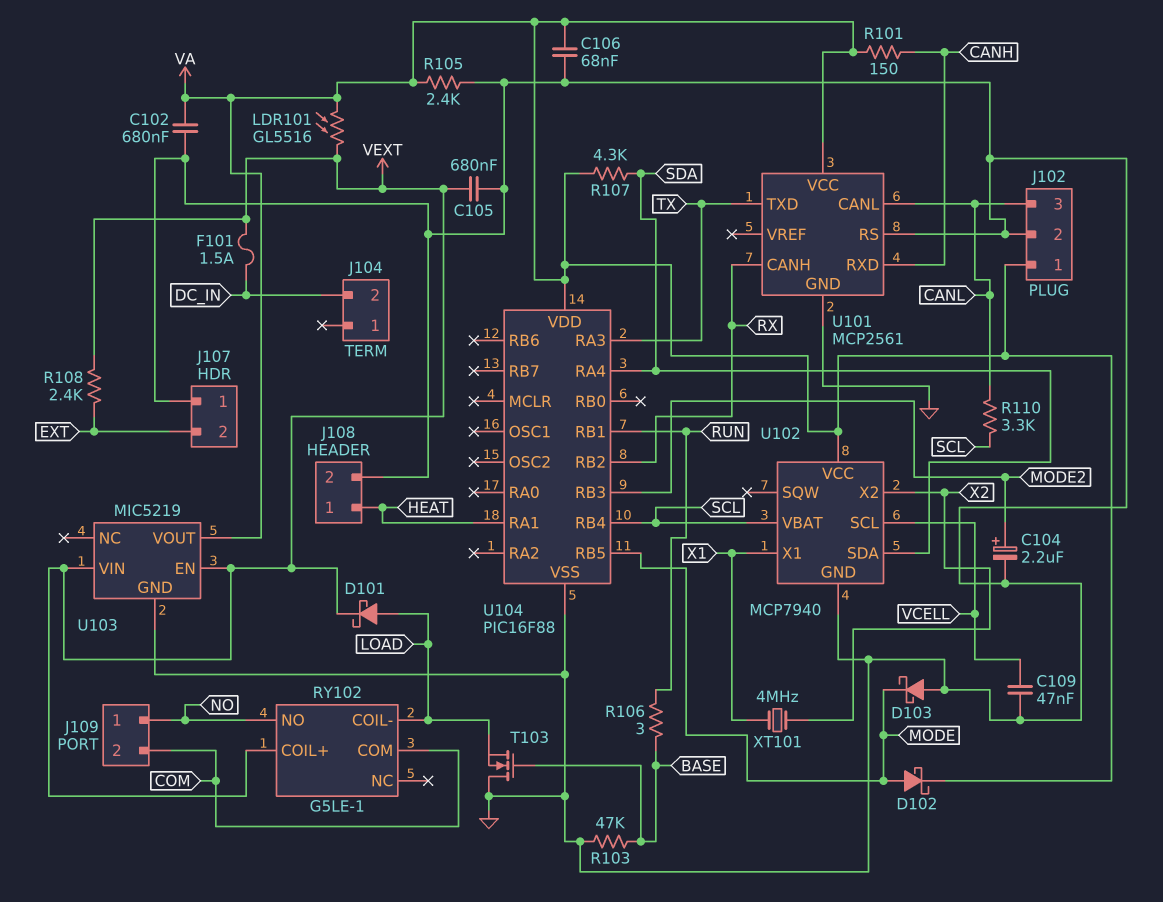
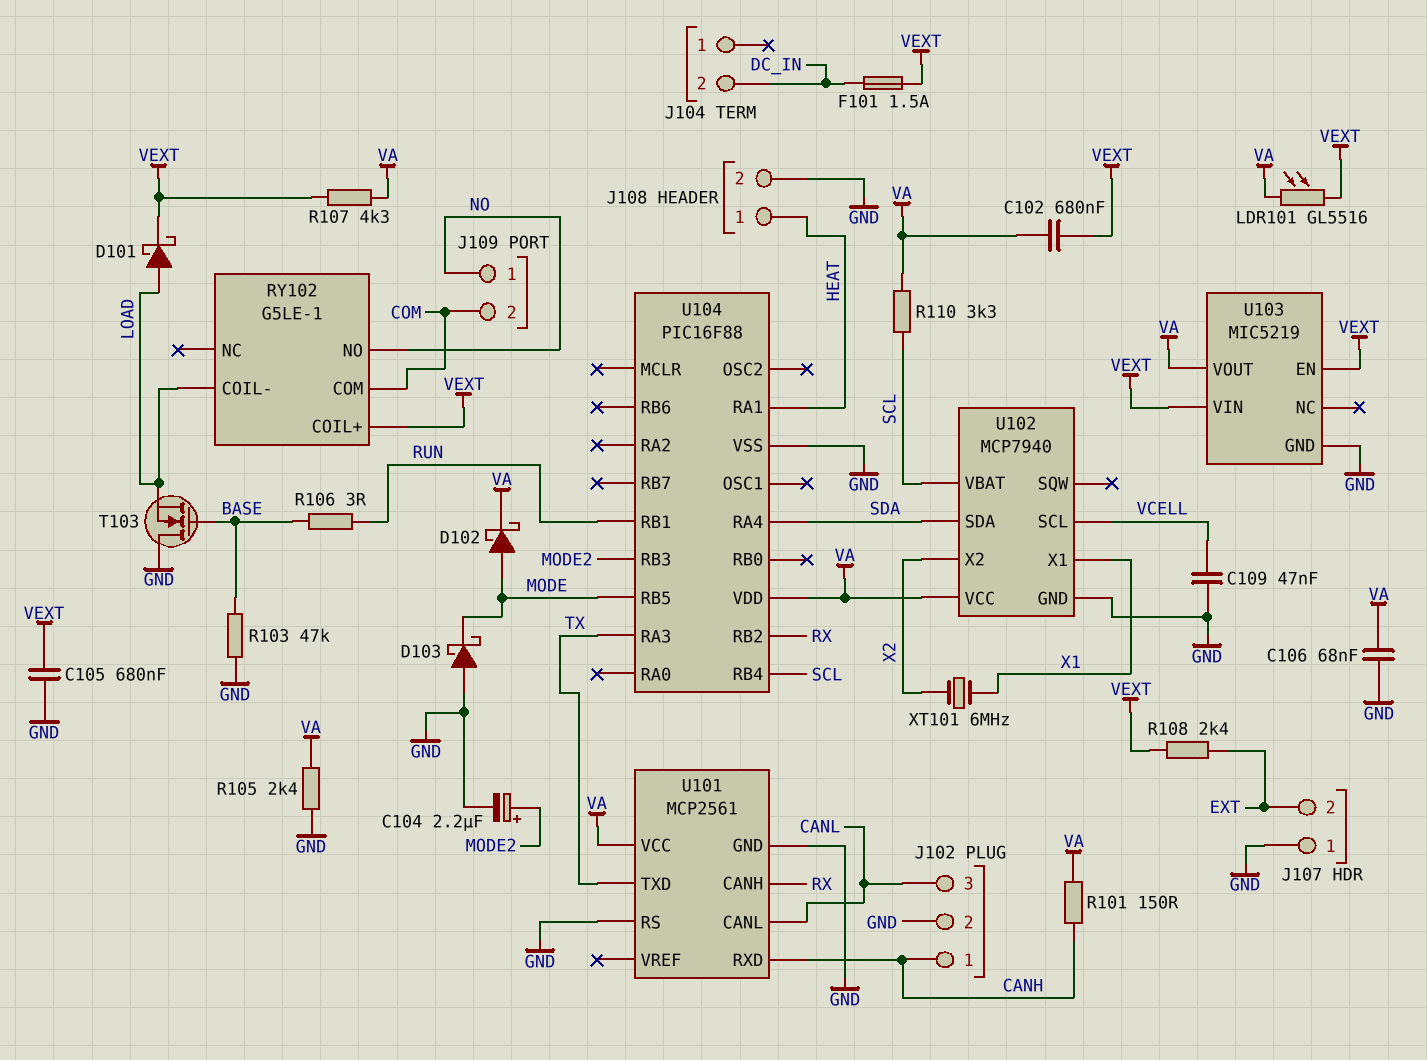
C102: 680nF (GND, VA) -> 680nF (VA, VEXT)
J102 pin 1: VA -> CANH
R107: 4.3k (SDA, VA) -> 4.3k (VA, VEXT)
R110: 3.3k (CANL, SCL) -> 3.3k (SCL, VA)
XT101: 4MHz (X1, X2) -> 6MHz (X1, X2)

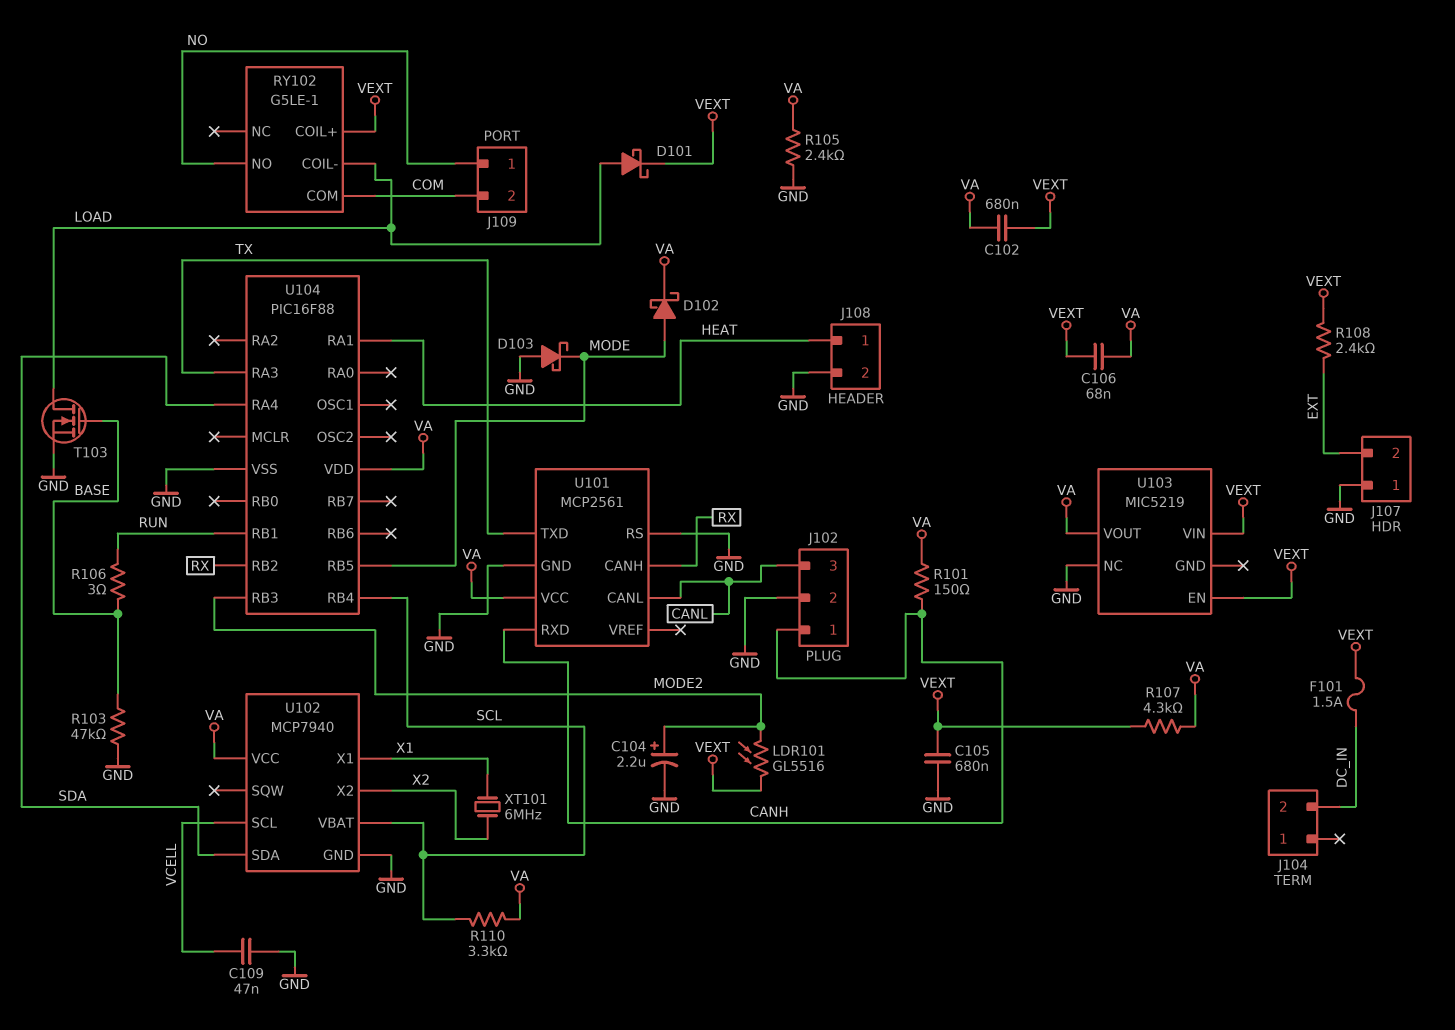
C106: 68nF (GND, VA) -> 68nF (VA, VEXT)
LDR101: GL5516 (VA, VEXT) -> GL5516 (MODE2, VEXT)
T103: NMOS (G BASE, D GND, S LOAD) -> NMOS (G BASE, D LOAD, S GND)
U103 pin GND: GND -> none
U103 pin NC: none -> GND

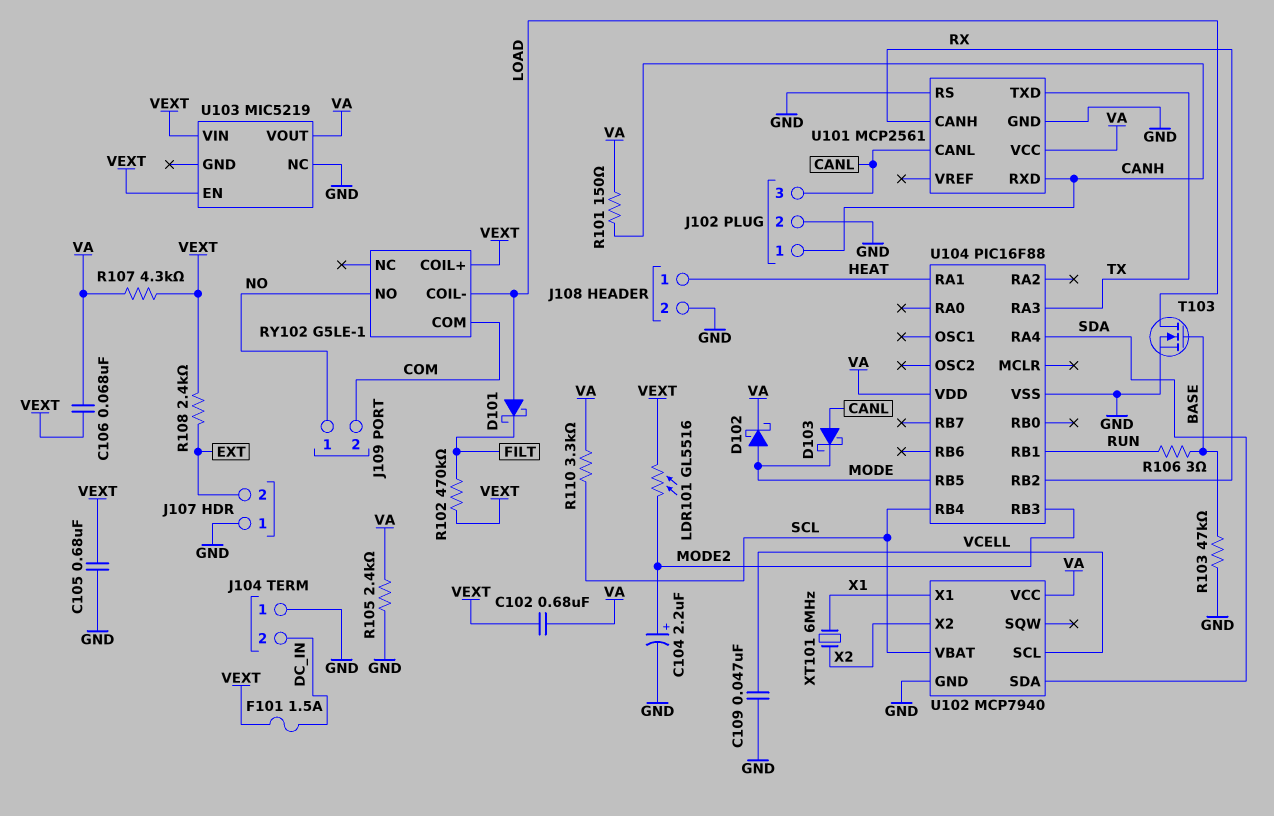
D101: schottky (A LOAD, K VEXT) -> schottky (A LOAD, K FILT)
D103: schottky (A GND, K MODE) -> schottky (A CANL, K MODE)
J104 pin 1: none -> GND
R102: none -> 470k (FILT, VEXT)

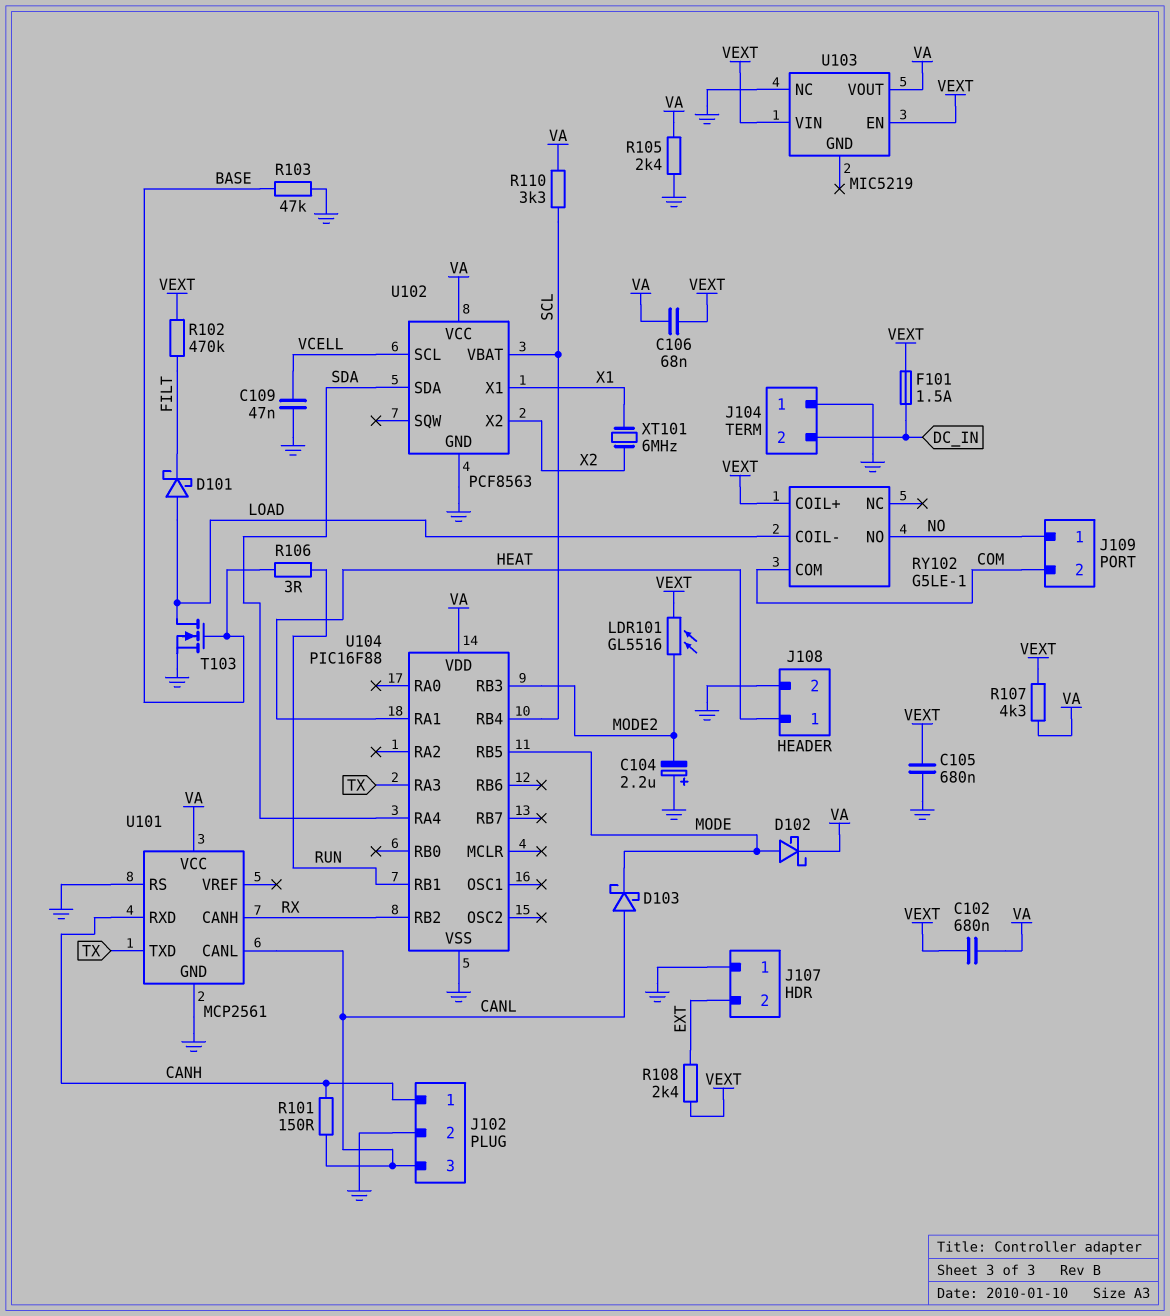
C104: 2.2uF (plus MODE2, minus GND) -> 2.2uF (plus GND, minus MODE2)
R101: 150 (CANH, VA) -> 150 (CANH, CANL)
U102: MCP7940 -> PCF8563

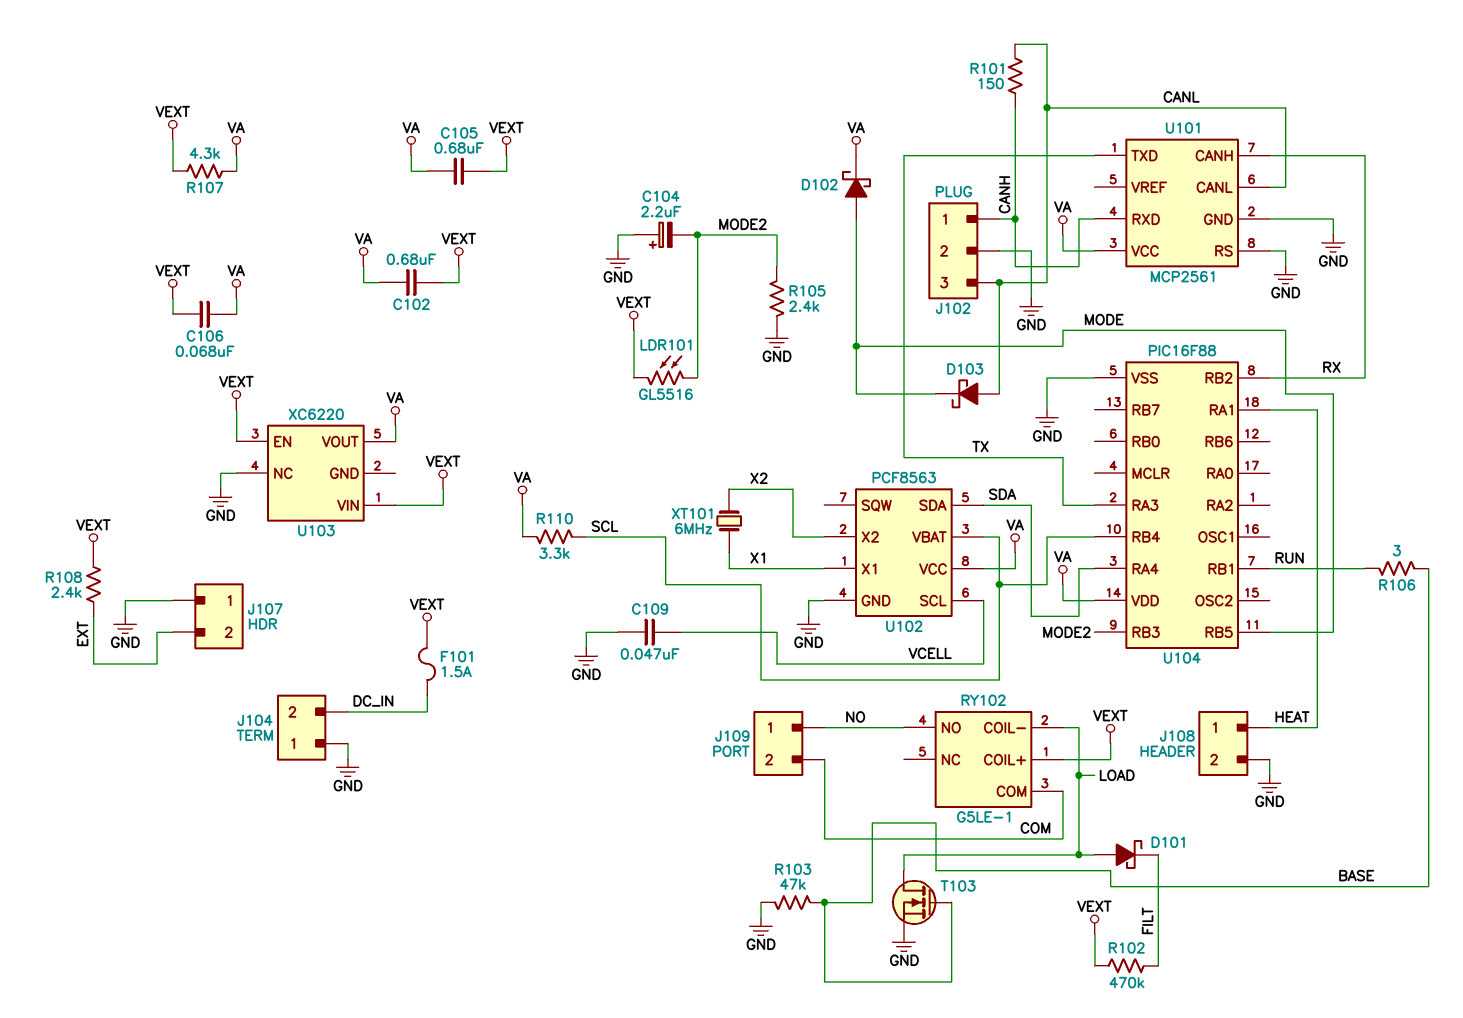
C105: 680nF (GND, VEXT) -> 680nF (VA, VEXT)
R105: 2.4k (GND, VA) -> 2.4k (GND, MODE2)
U103: MIC5219 -> XC6220

